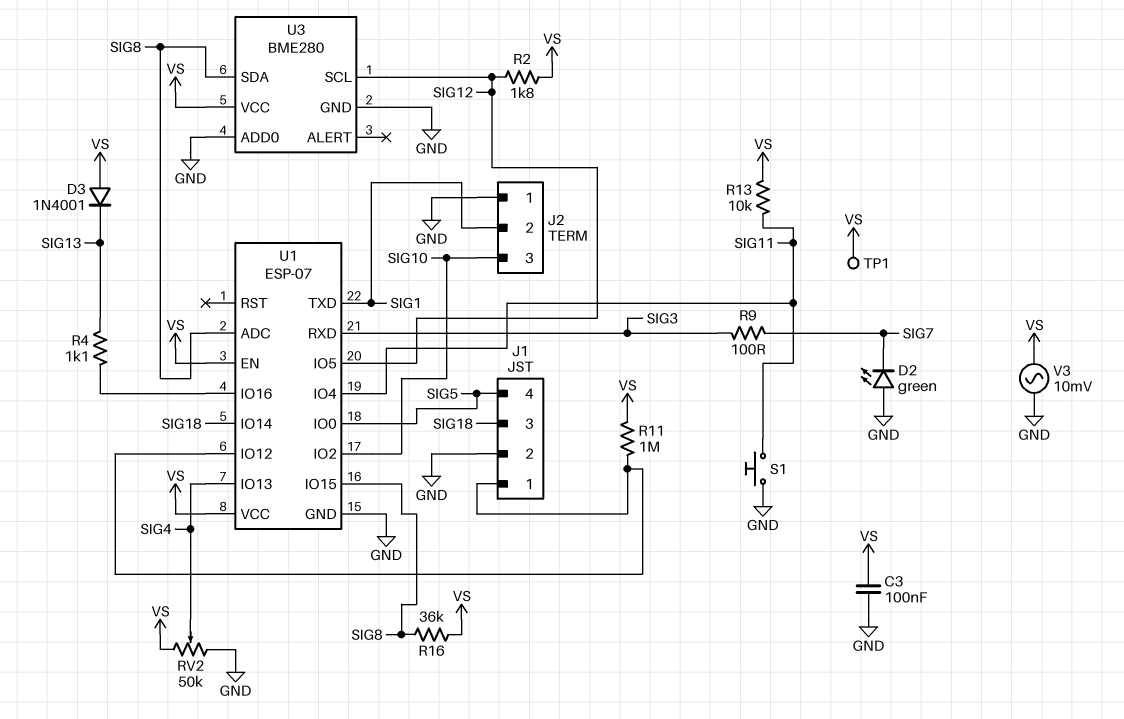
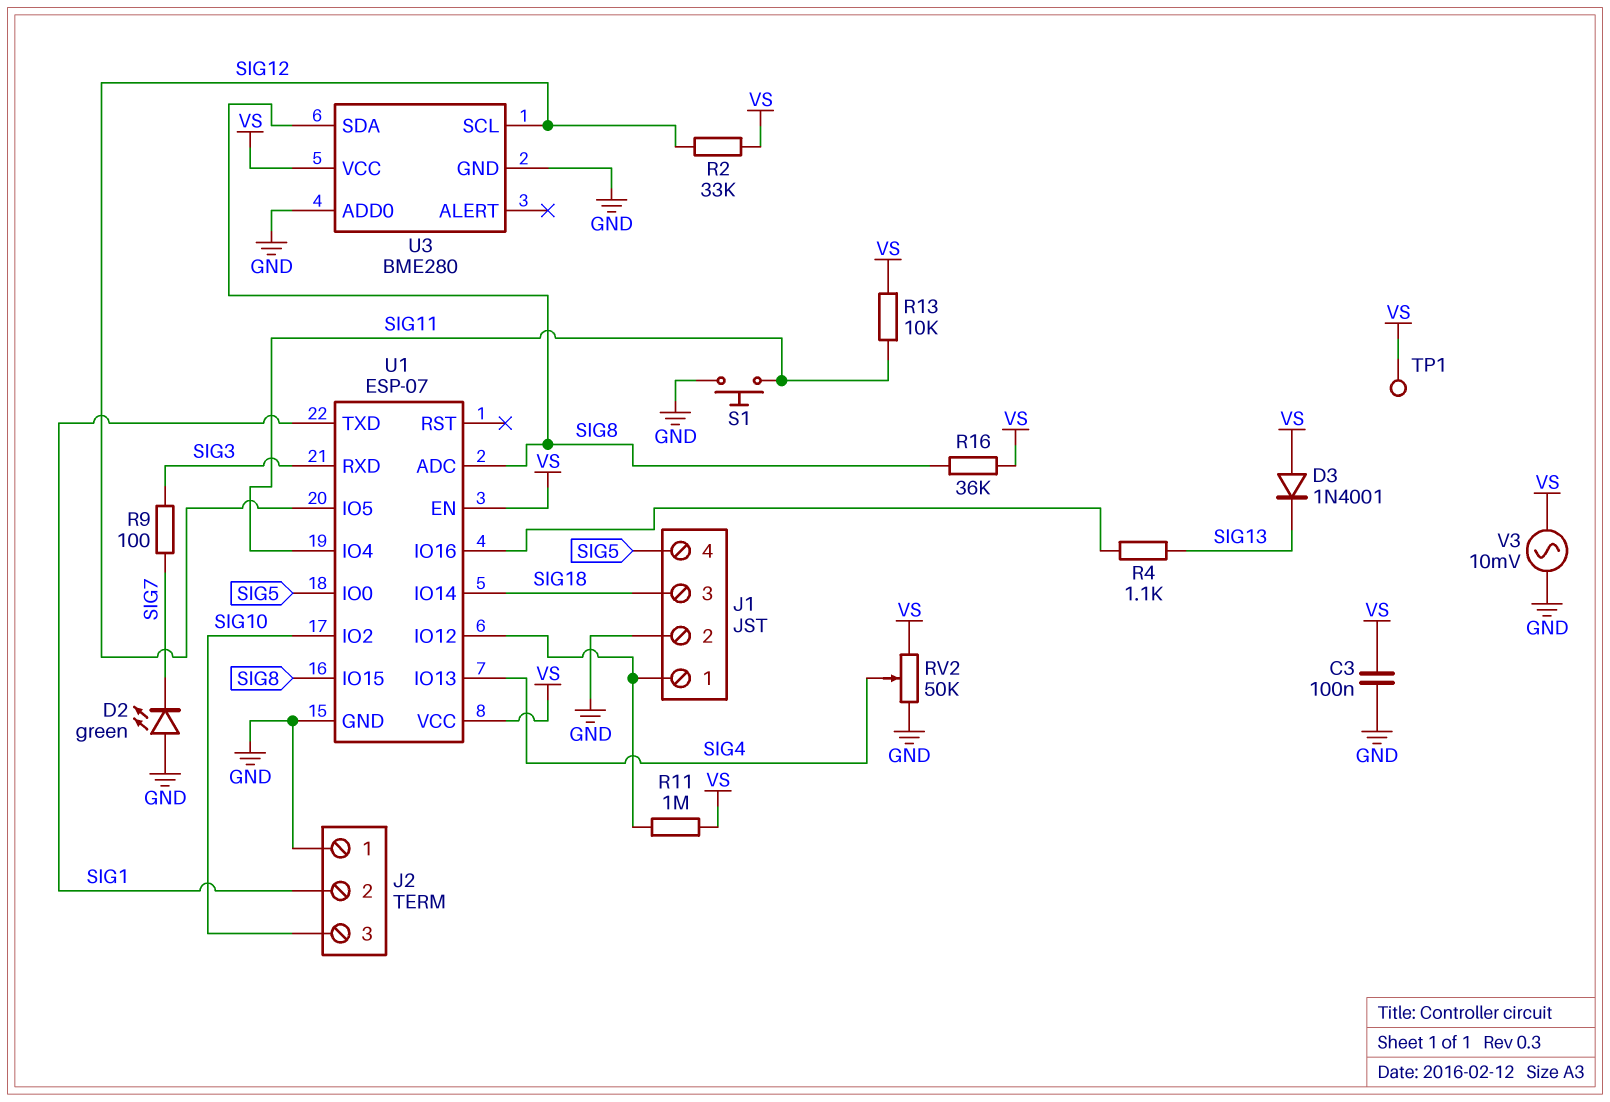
R2: 1.8k (SIG12, VS) -> 33k (SIG12, VS)

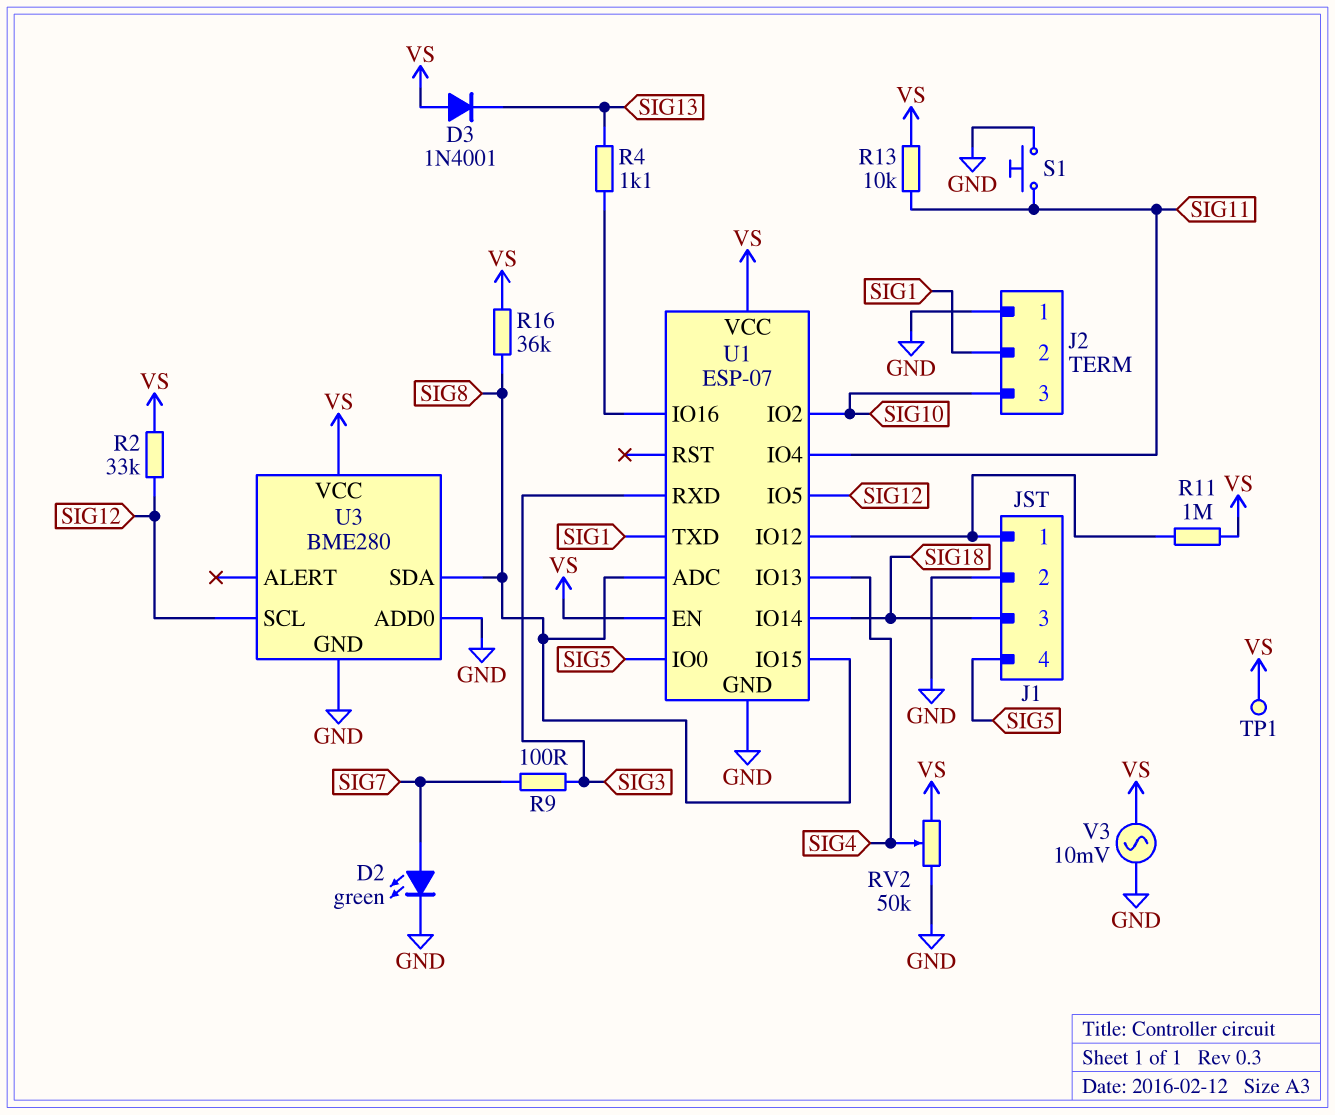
C3: 100nF (GND, VS) -> none
D2: LED green (A GND, K SIG7) -> LED green (A SIG7, K GND)

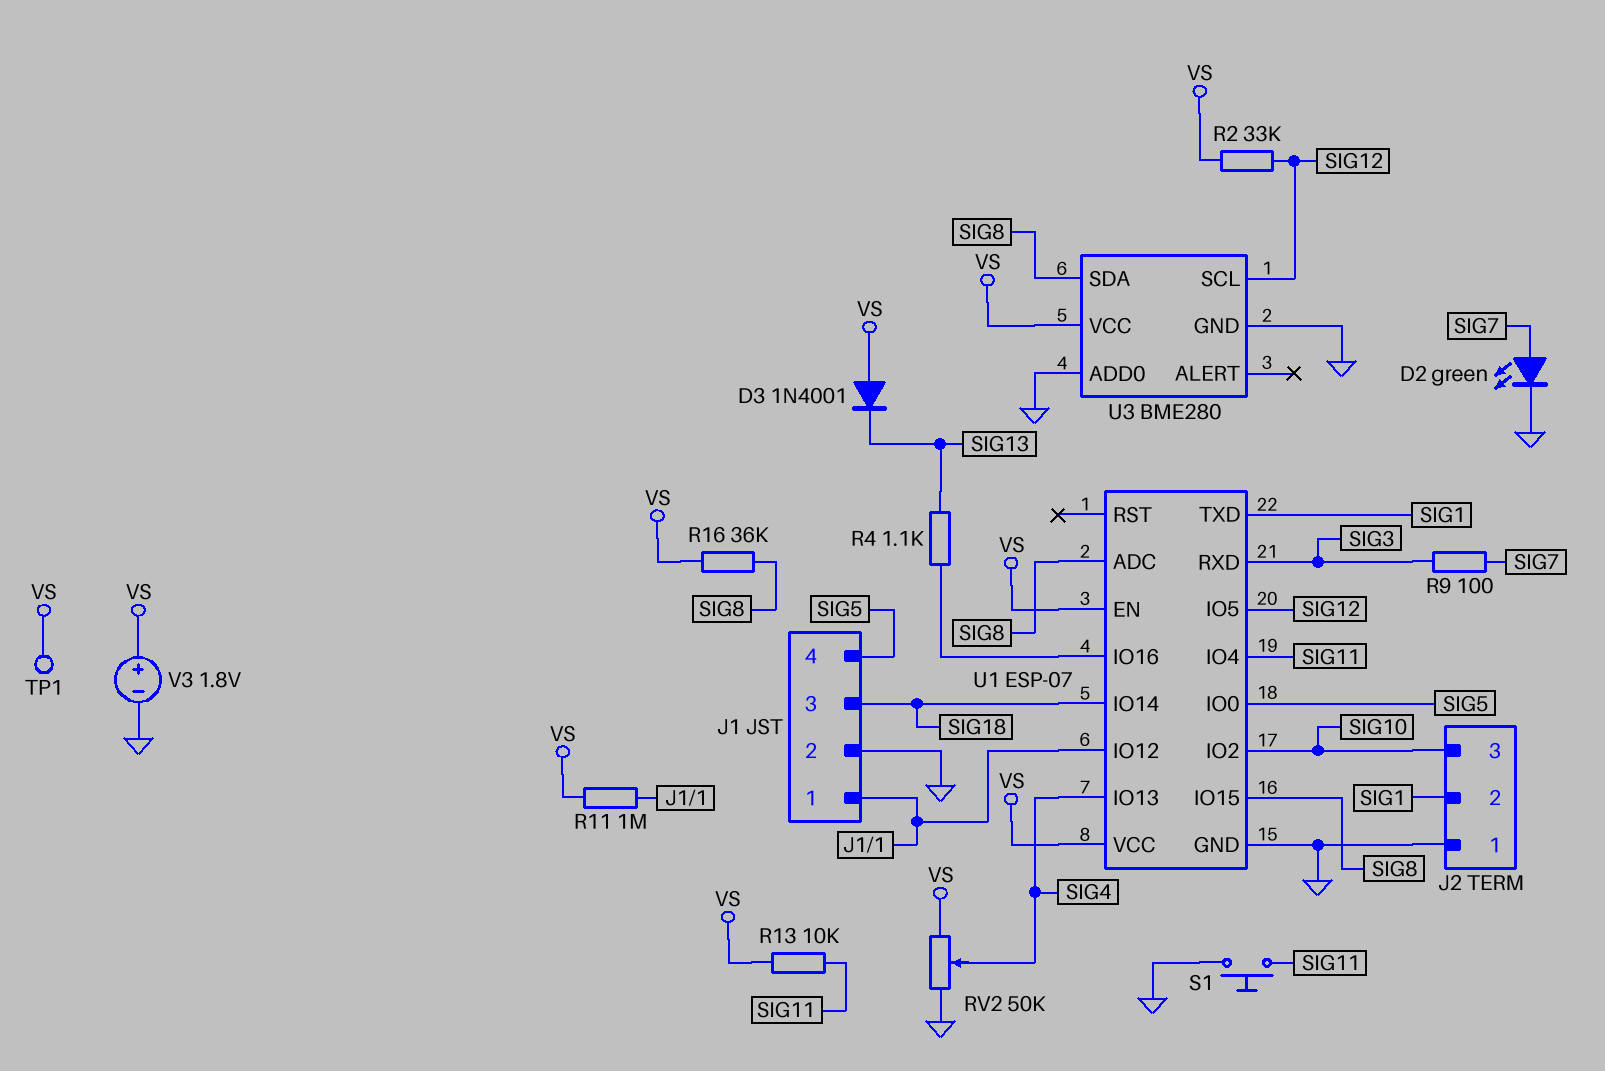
V3: AC 10mV (GND, VS) -> 1.8V (plus VS, minus GND)

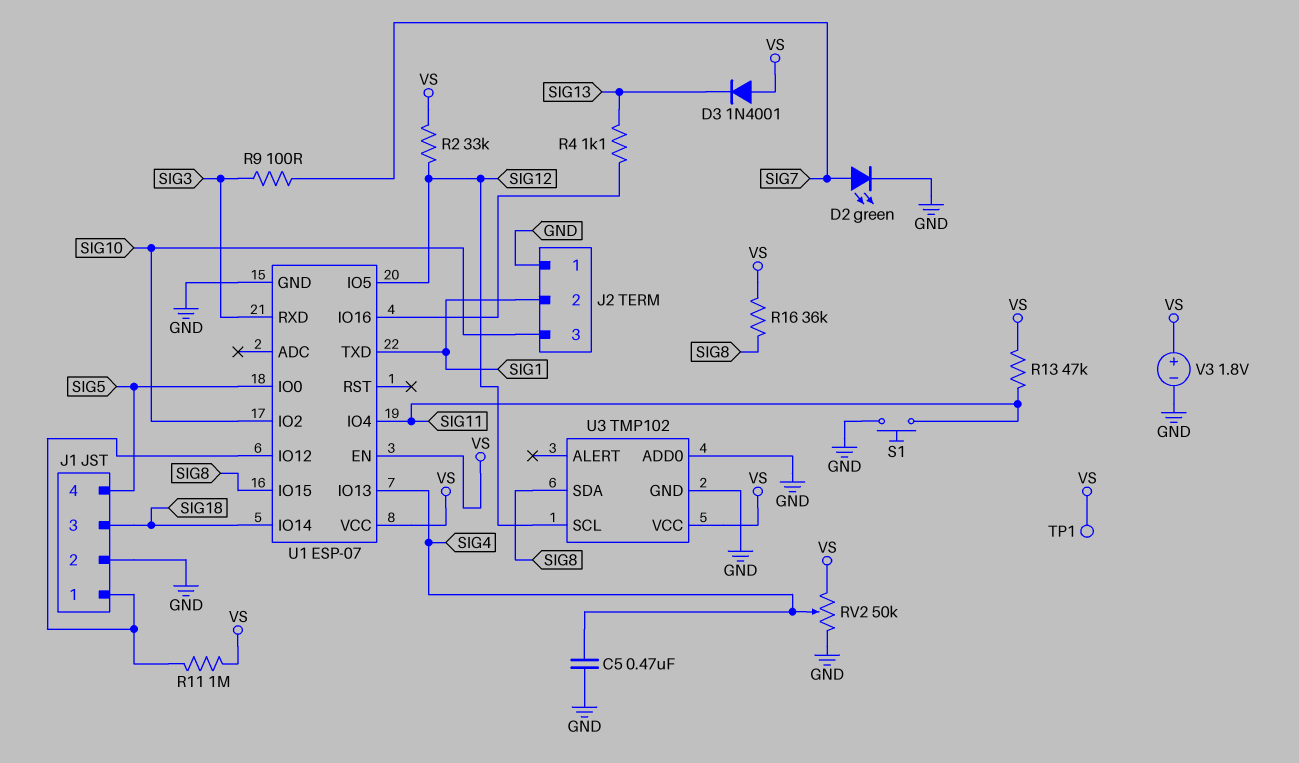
C5: none -> 470nF (GND, SIG4)
R13: 10k (SIG11, VS) -> 47k (SIG11, VS)
U1 pin ADC: SIG8 -> none
U3: BME280 -> TMP102

